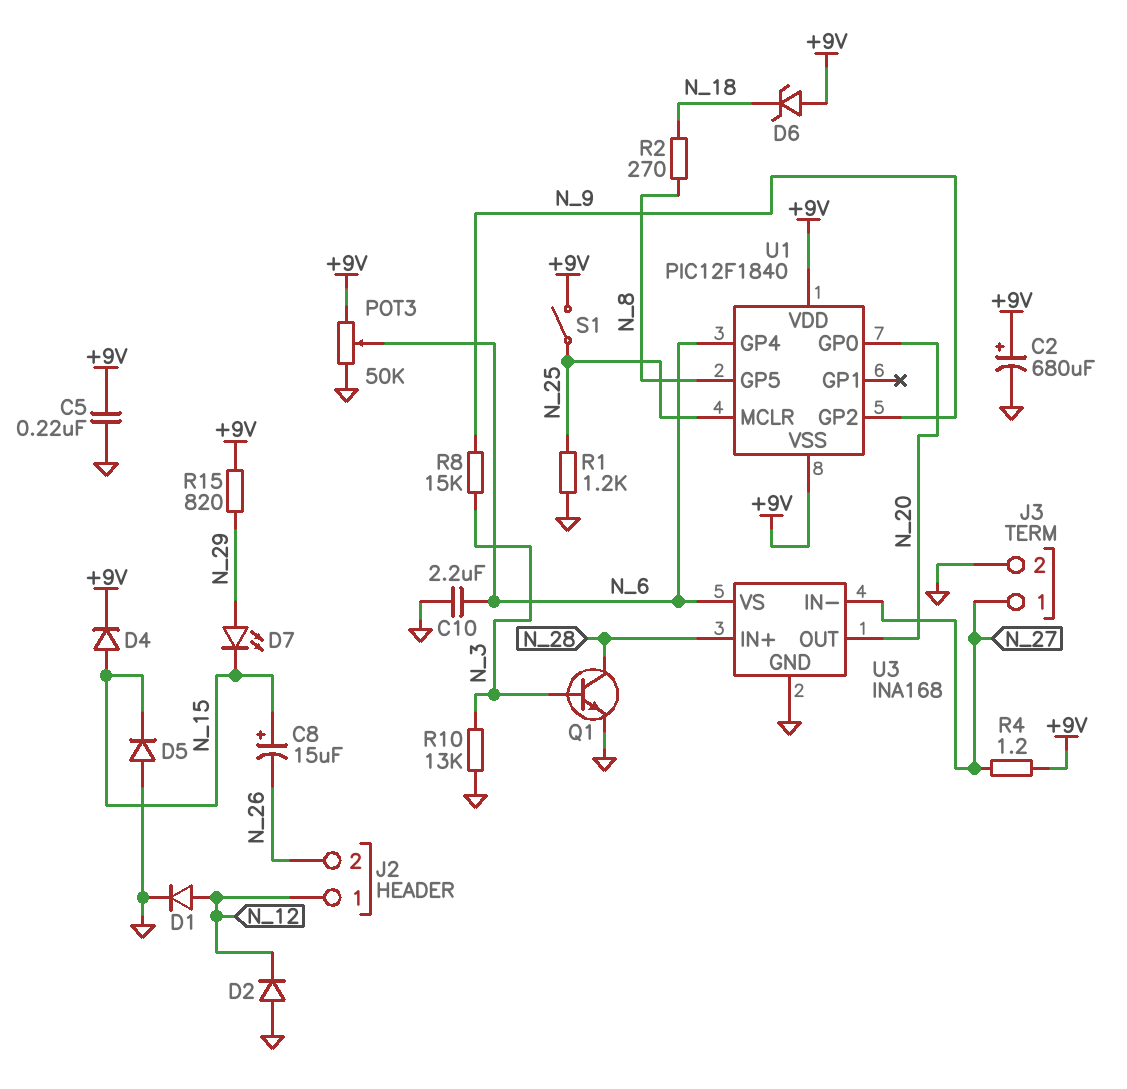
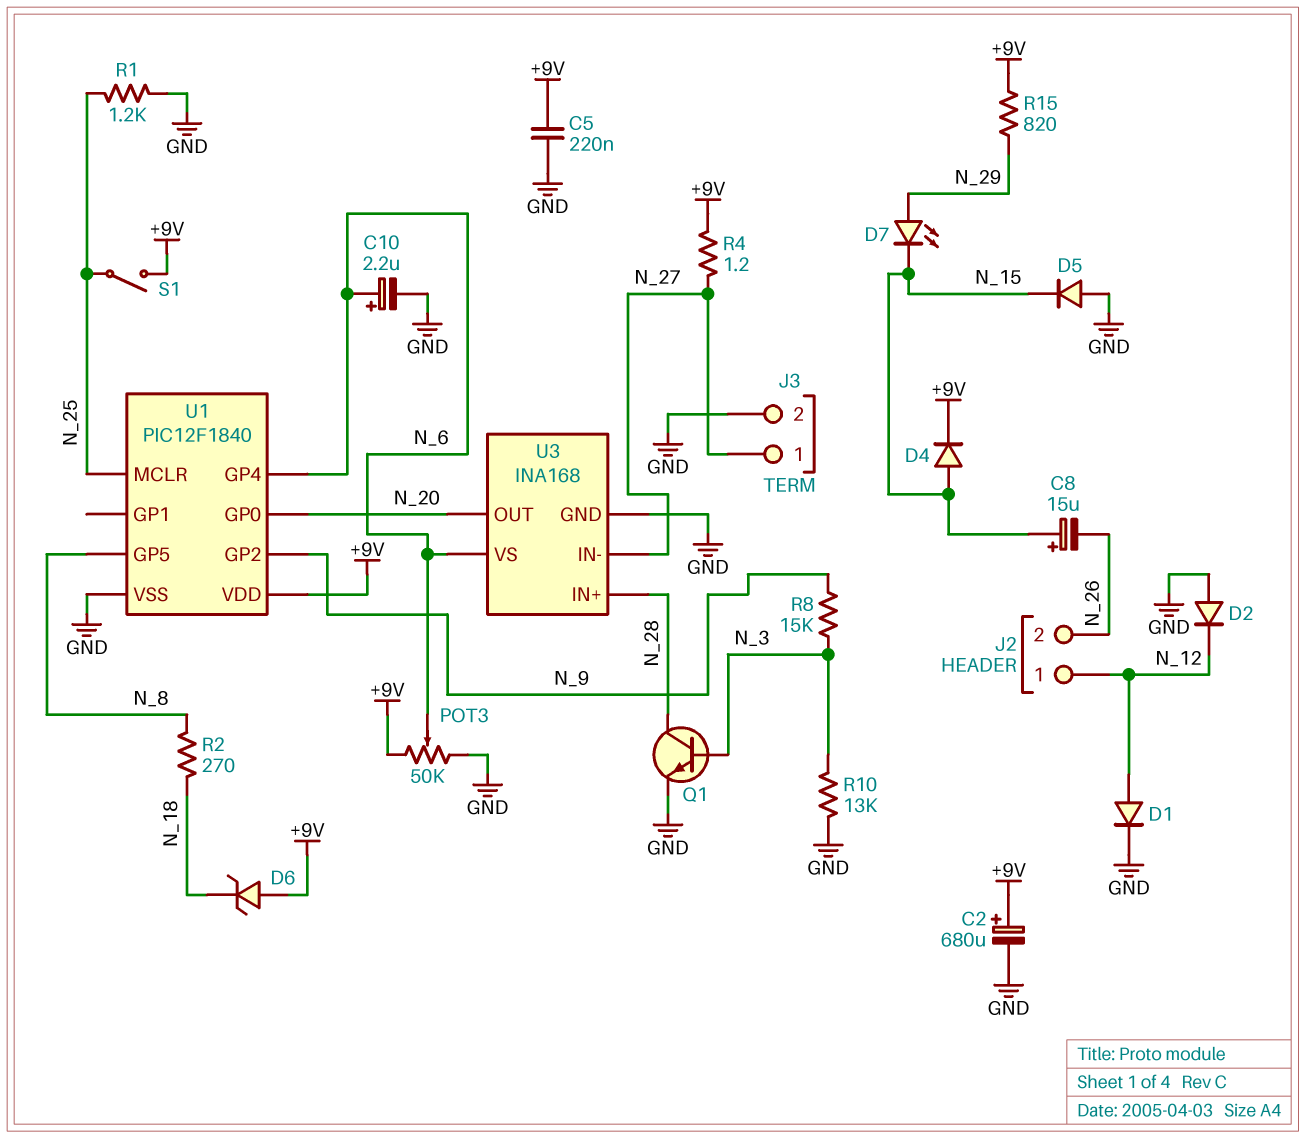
C10: 2.2uF (GND, N_6) -> 2.2uF (plus N_6, minus GND)
U1 pin VSS: +9V -> GND

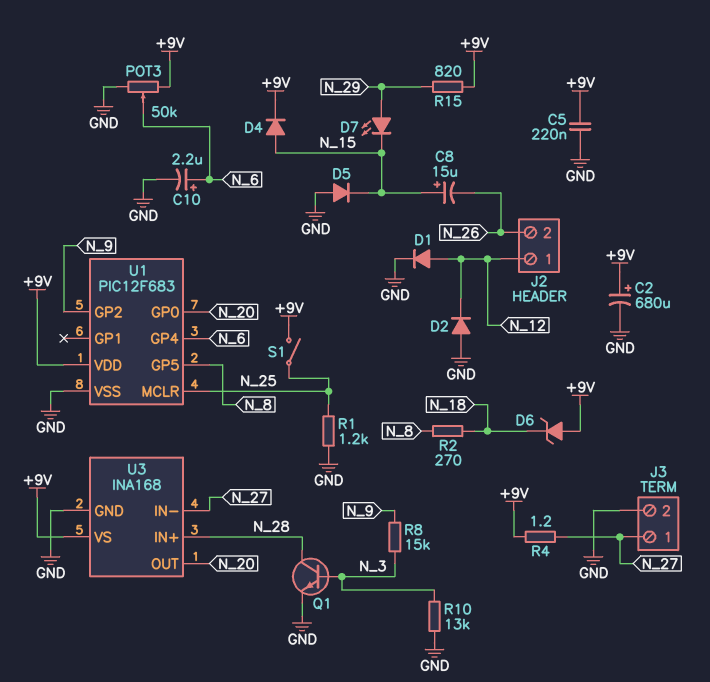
U1: PIC12F1840 -> PIC12F683
U3 pin VS: N_6 -> +9V

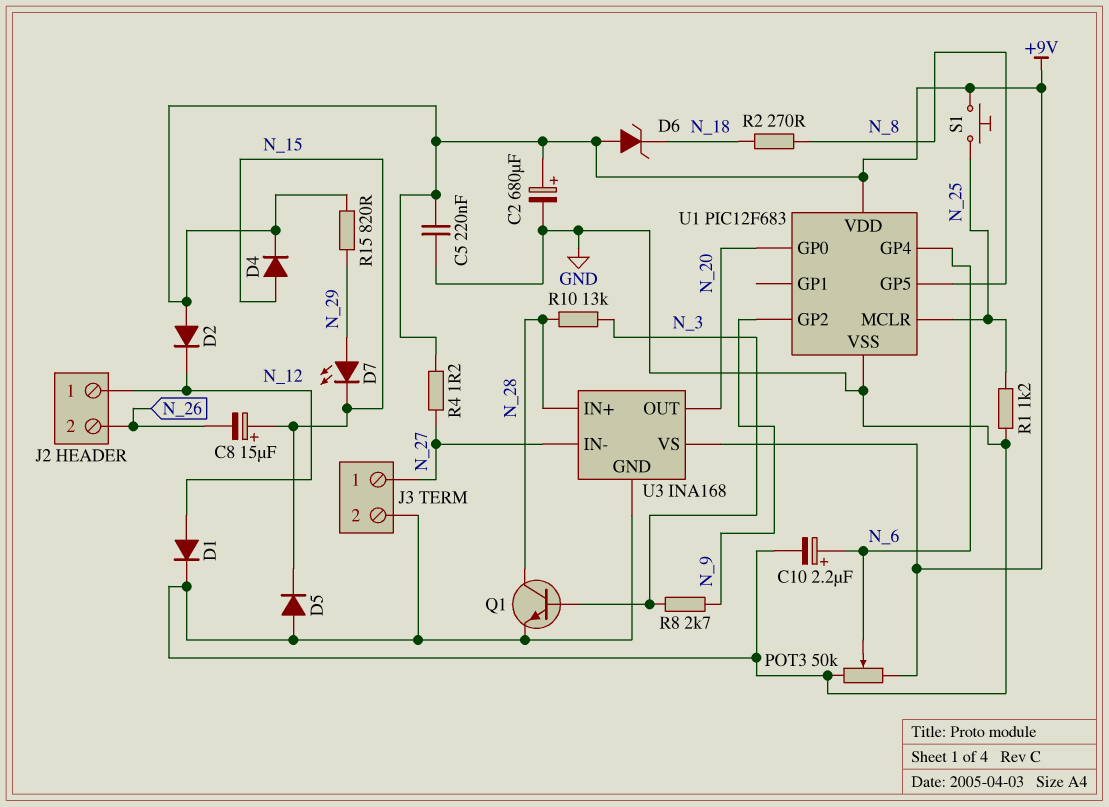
D2: diode (A GND, K N_12) -> diode (A +9V, K N_12)
R8: 15k (N_3, N_9) -> 2.7k (N_3, N_9)
R10: 13k (GND, N_3) -> 13k (N_3, N_28)
S1: switch (+9V, N_25) -> button (+9V, N_25)

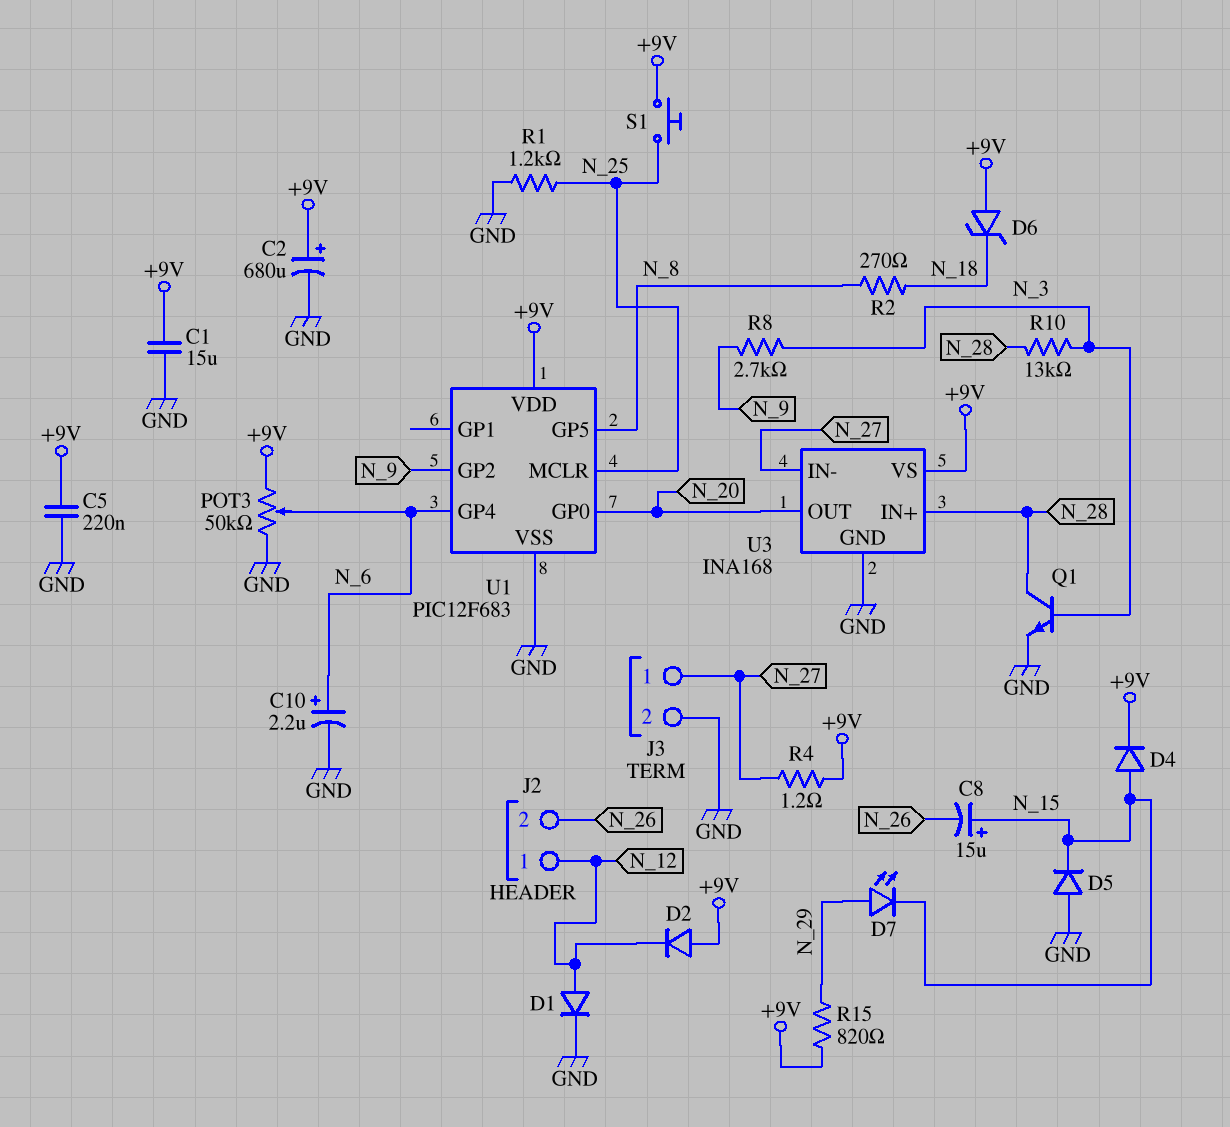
C1: none -> 15uF (+9V, GND)

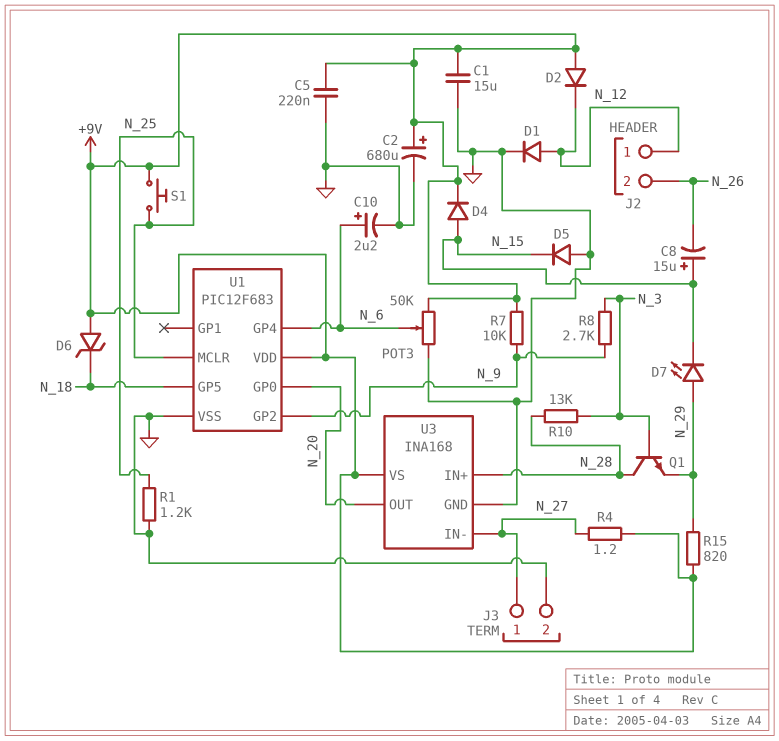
Q1: NPN (B N_3, C N_28, E GND) -> NPN (B N_3, C N_28, E N_29)
R2: 270 (N_8, N_18) -> none
R7: none -> 10k (+9V, N_9)
U1 pin GP5: N_8 -> N_18

